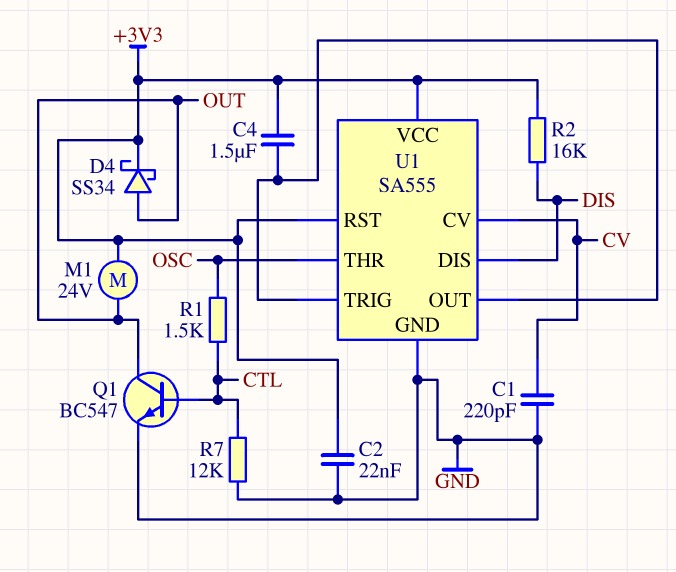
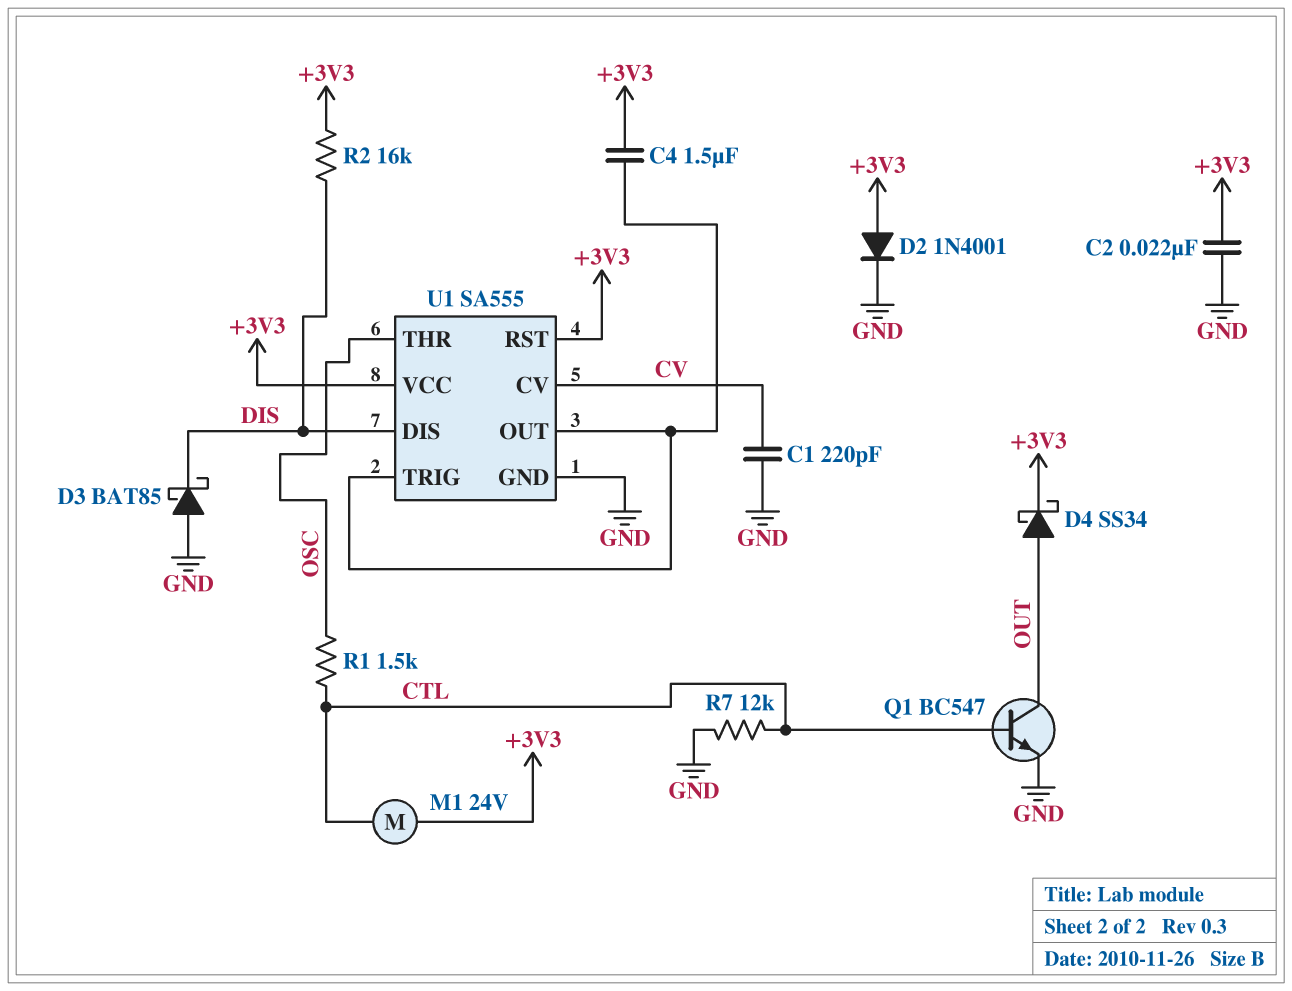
D2: none -> diode 1N4001 (A +3V3, K GND)
D3: none -> schottky BAT85 (A GND, K DIS)
M1: motor 24V (+3V3, OUT) -> motor 24V (+3V3, CTL)

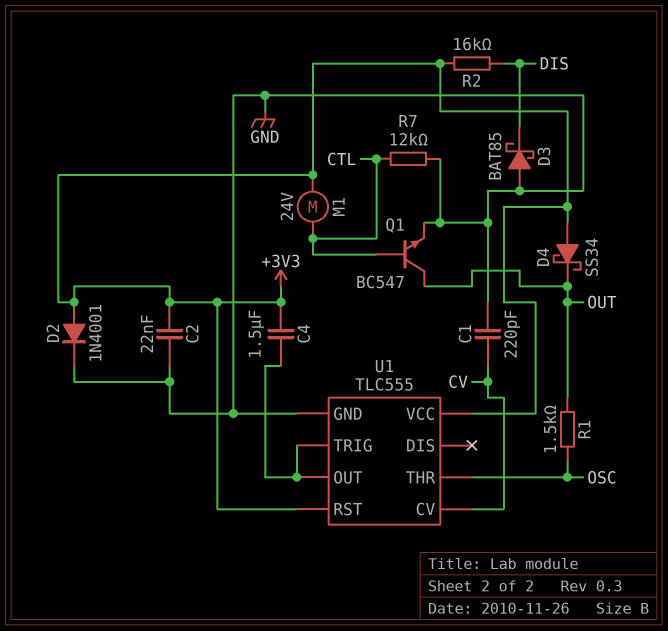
D4: schottky SS34 (A OUT, K +3V3) -> schottky SS34 (A +3V3, K OUT)
R1: 1.5k (CTL, OSC) -> 1.5k (OSC, OUT)
U1: SA555 -> TLC555
U1 pin DIS: DIS -> none

